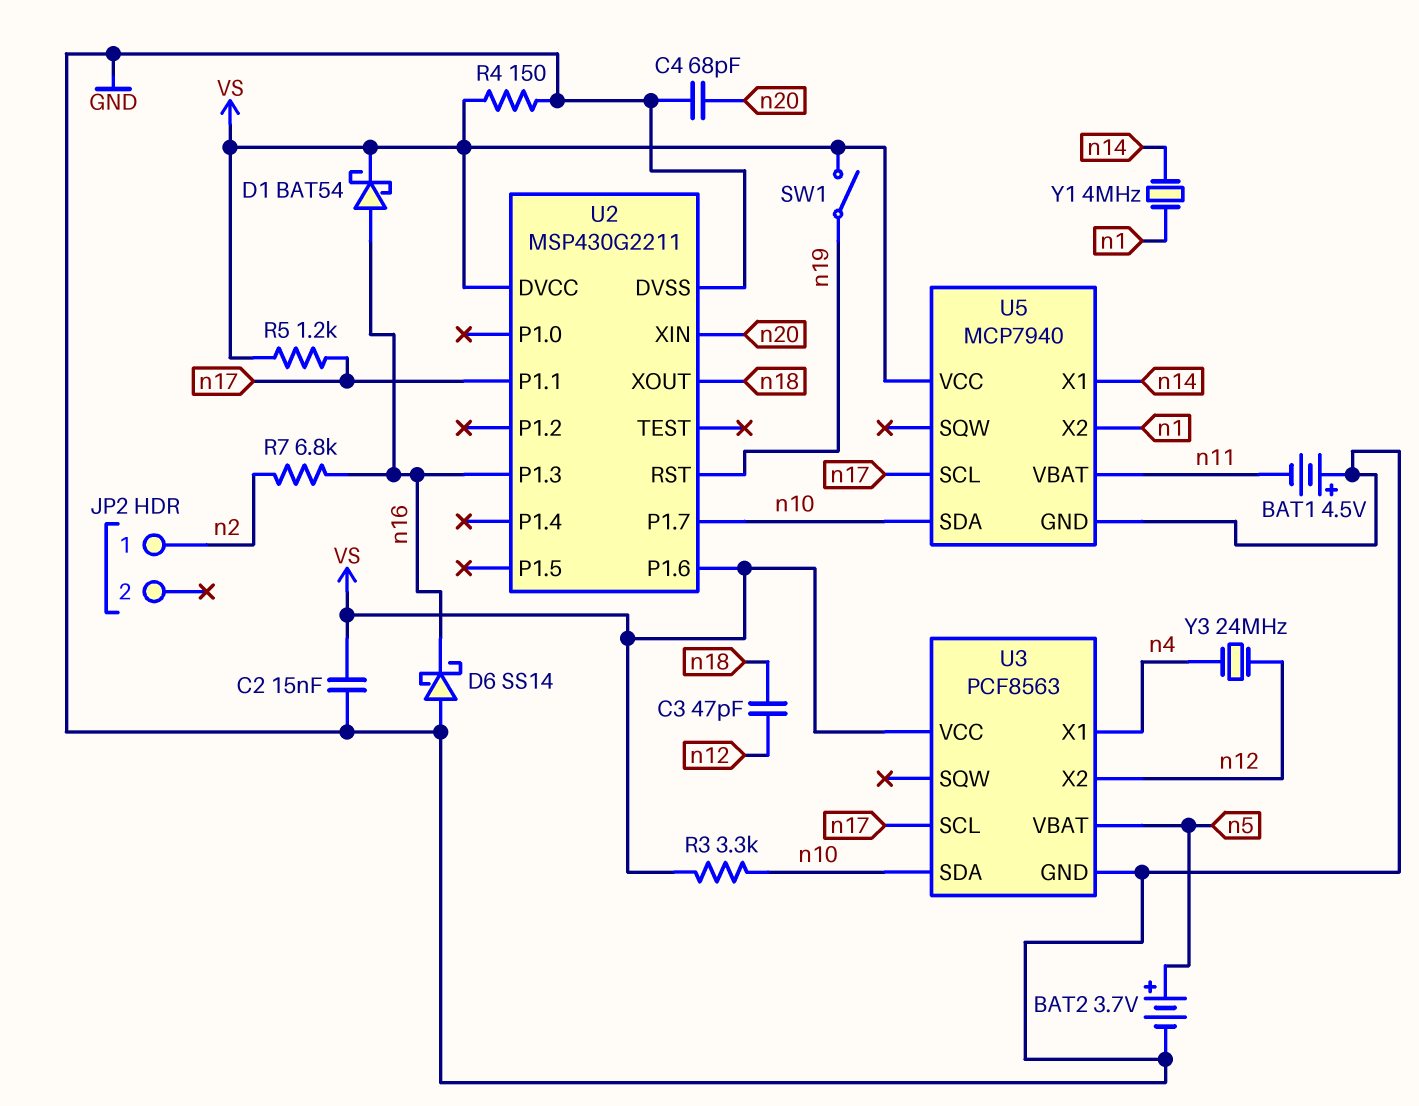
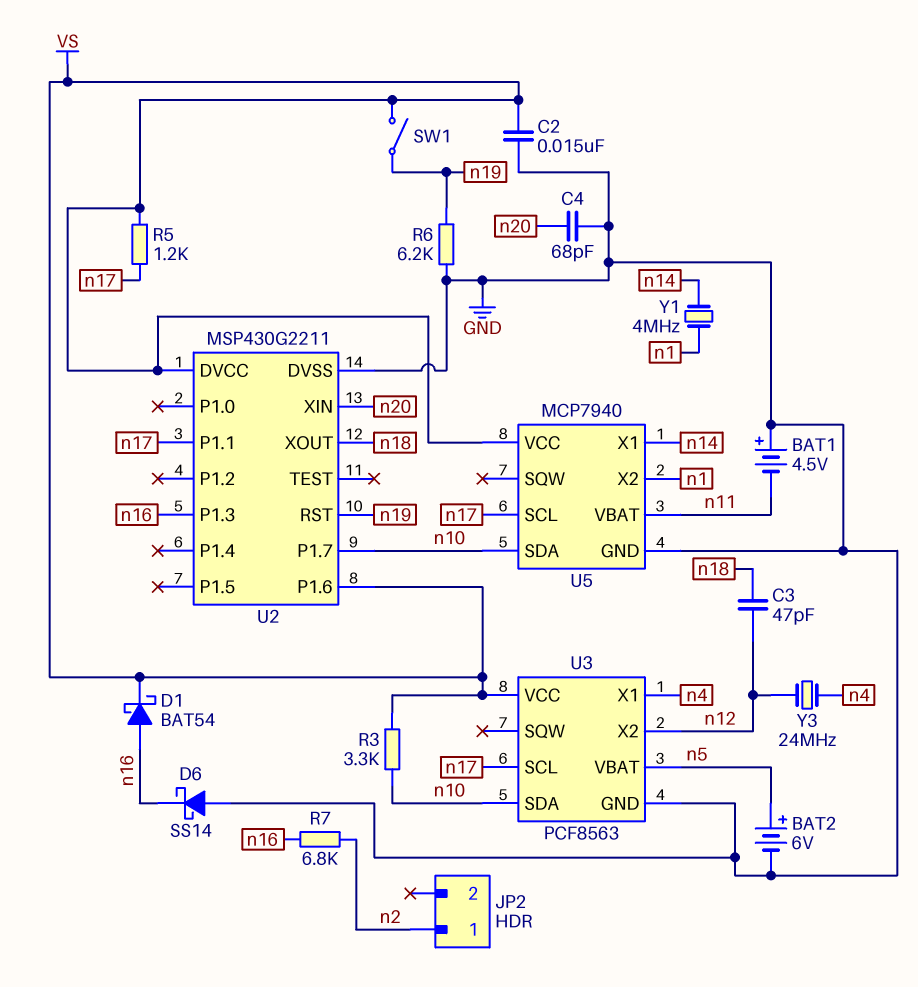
BAT2: 3.7V (plus n5, minus GND) -> 6V (plus n5, minus GND)
R4: 150 (GND, VS) -> none
R6: none -> 6.2k (GND, n19)

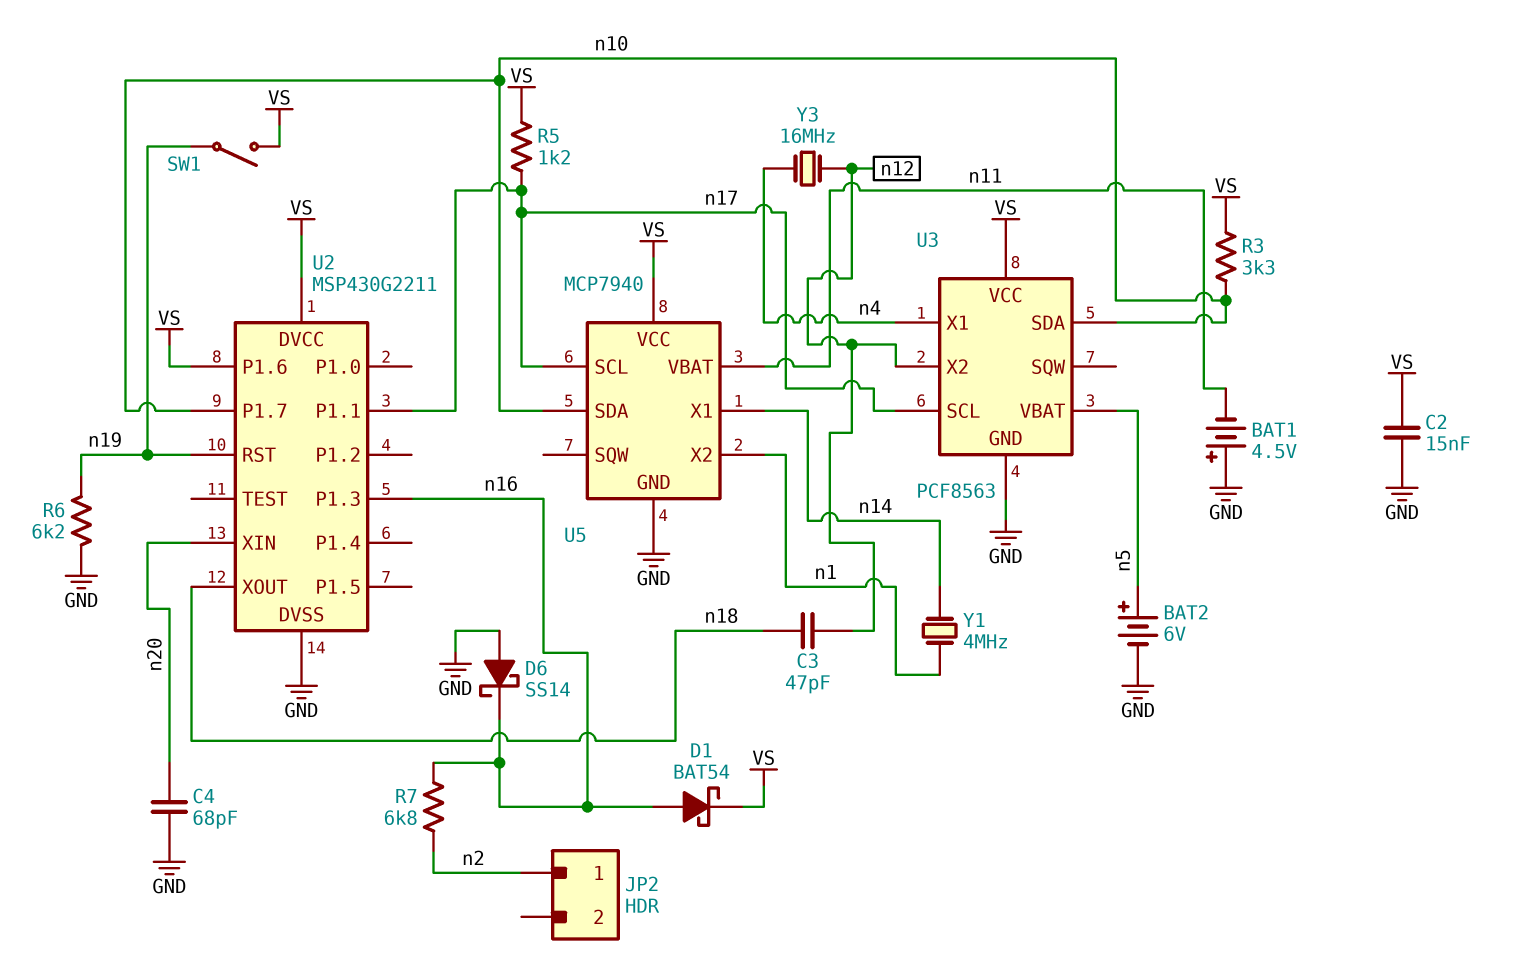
Y3: 24MHz (n4, n12) -> 16MHz (n4, n12)

